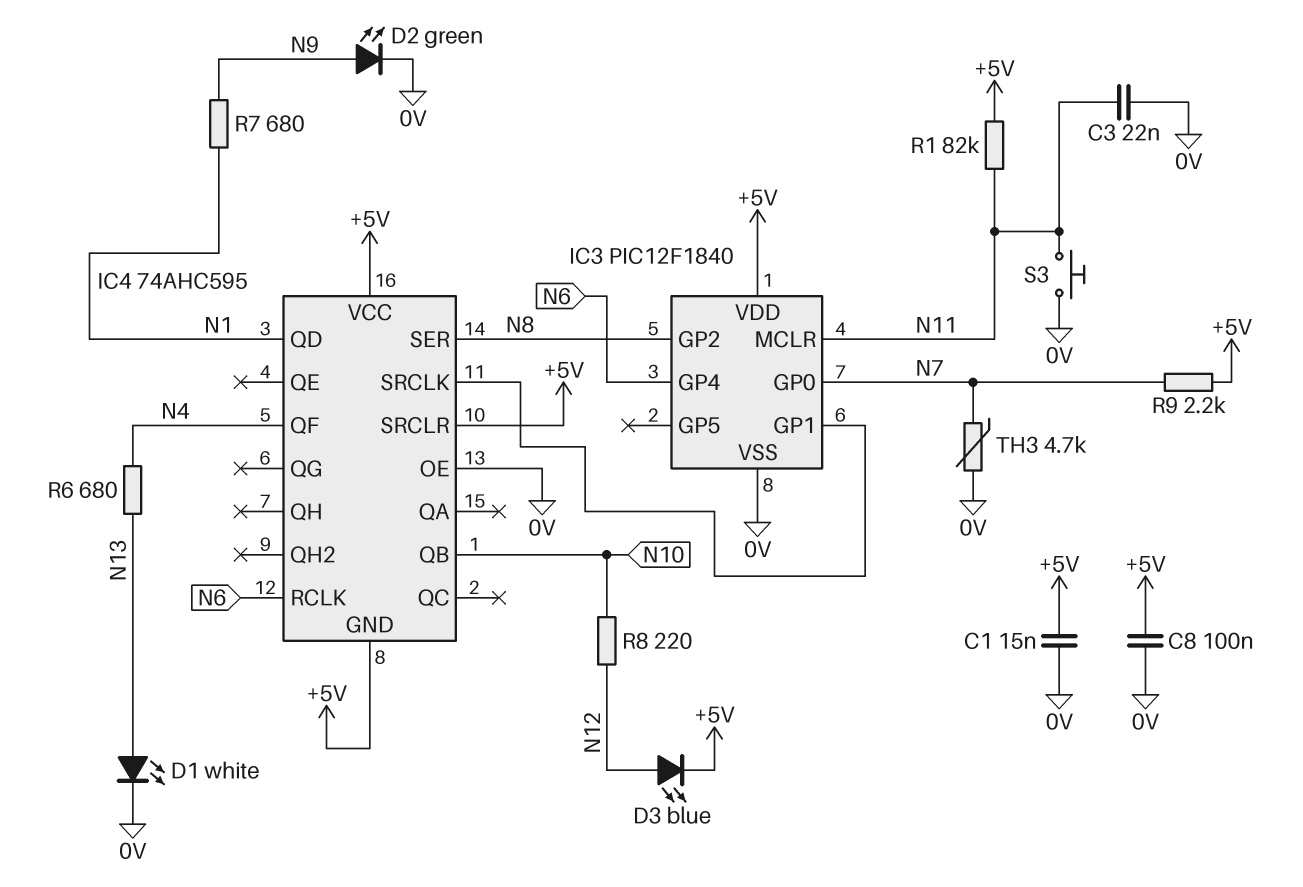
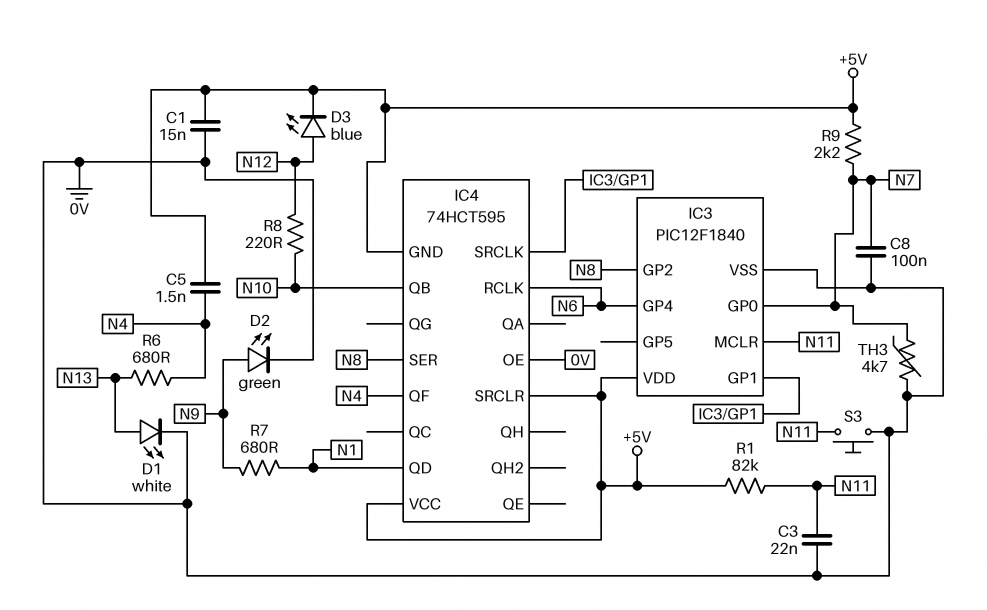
C5: none -> 1.5nF (+5V, N4)
C8: 100nF (+5V, 0V) -> 100nF (0V, N7)
IC4: 74AHC595 -> 74HCT595

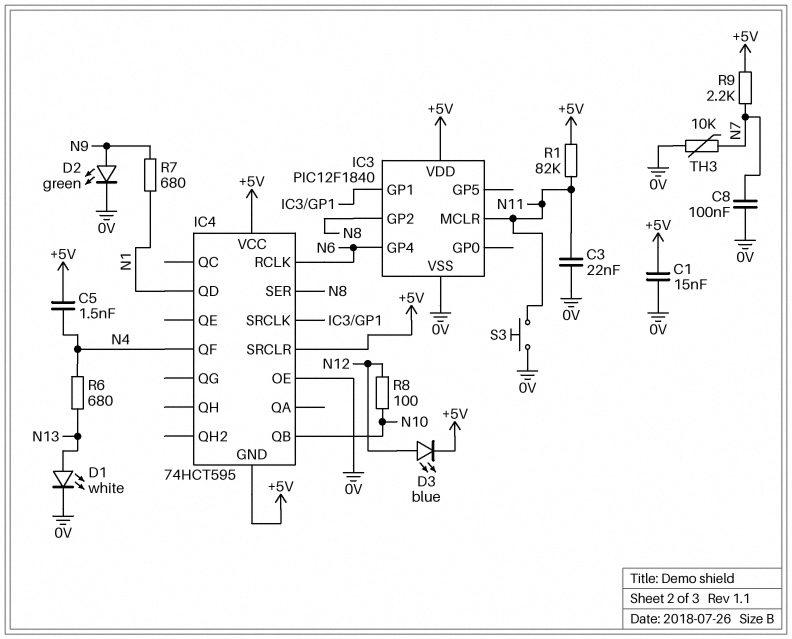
IC3 pin GP0: N7 -> none
R8: 220 (N10, N12) -> 100 (N10, N12)
TH3: 4.7k (0V, N7) -> 10k (0V, N7)

